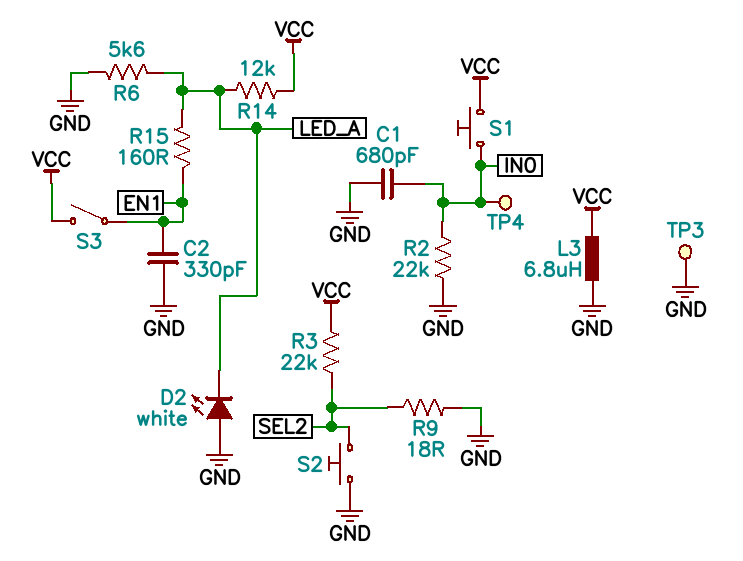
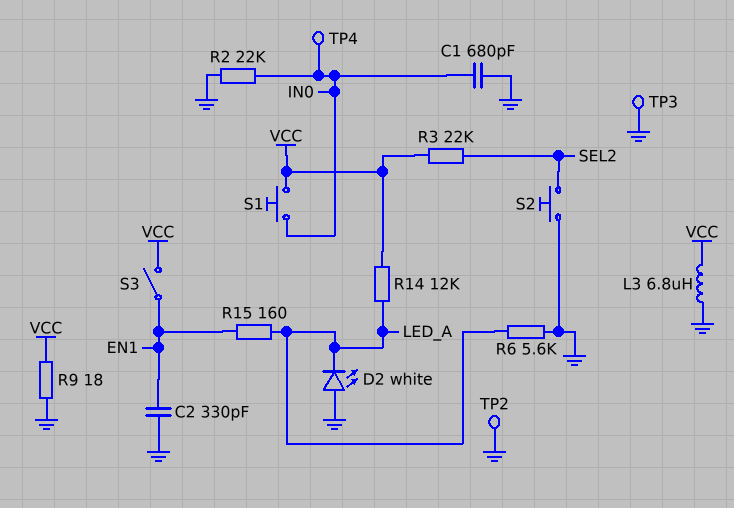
R9: 18 (GND, SEL2) -> 18 (GND, VCC)
TP2: none -> test point (GND)

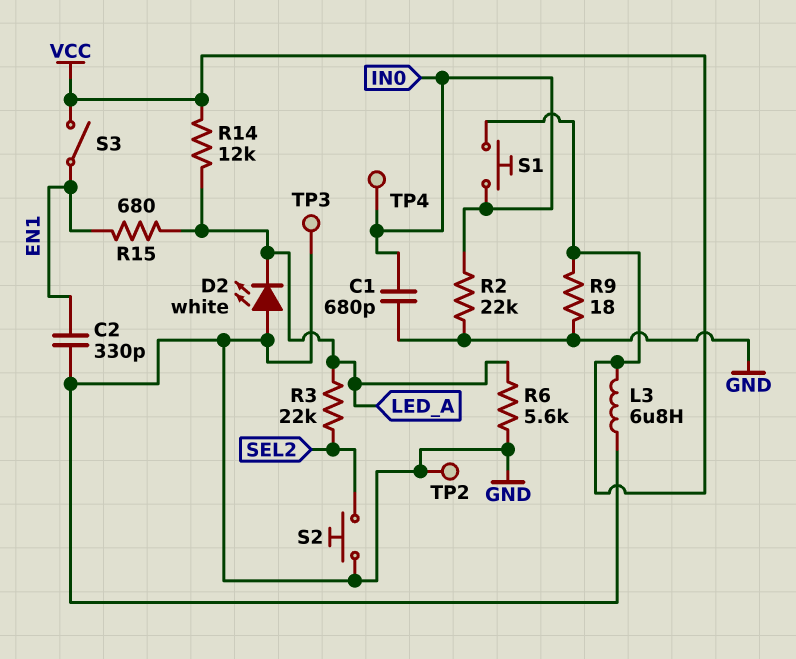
R3: 22k (SEL2, VCC) -> 22k (LED_A, SEL2)
R15: 160 (EN1, LED_A) -> 680 (EN1, LED_A)

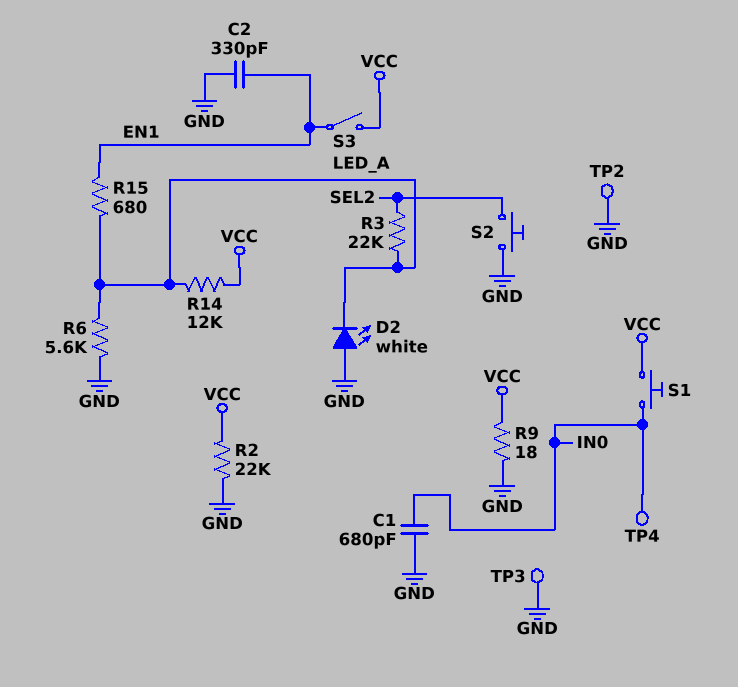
L3: 6.8uH (GND, VCC) -> none
R2: 22k (GND, IN0) -> 22k (GND, VCC)

